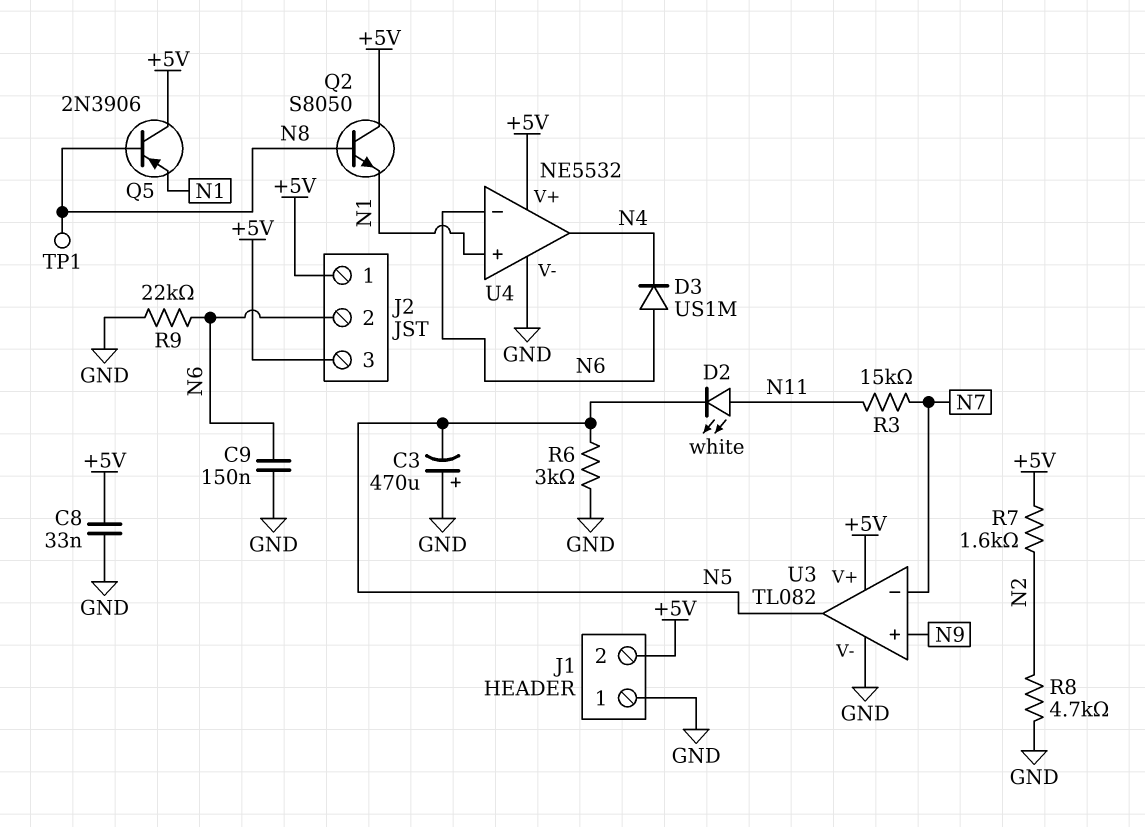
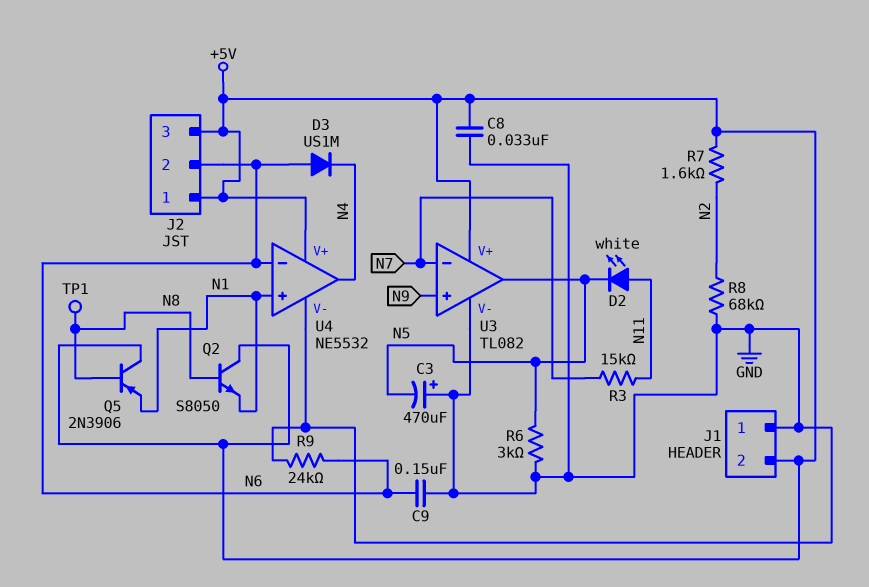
R8: 4.7k (GND, N2) -> 68k (GND, N2)
R9: 22k (GND, N6) -> 24k (GND, N6)

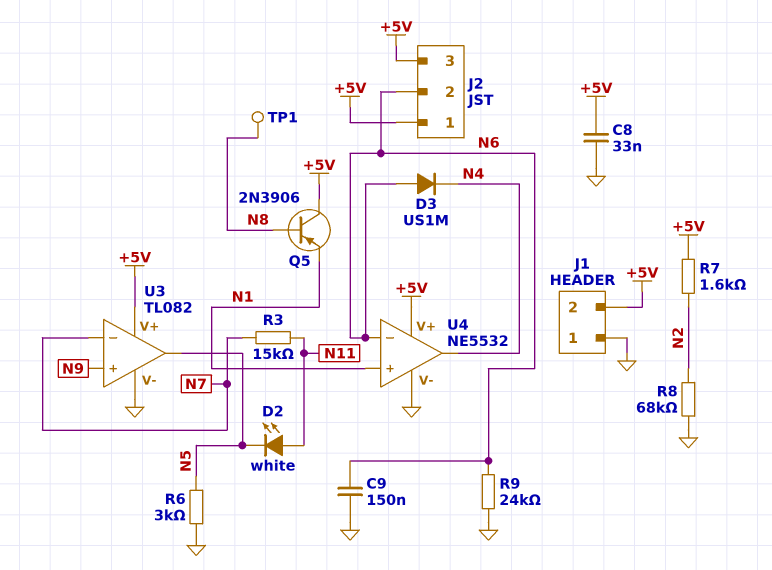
C3: 470uF (plus GND, minus N5) -> none
Q2: NPN S8050 (B N8, C +5V, E N1) -> none

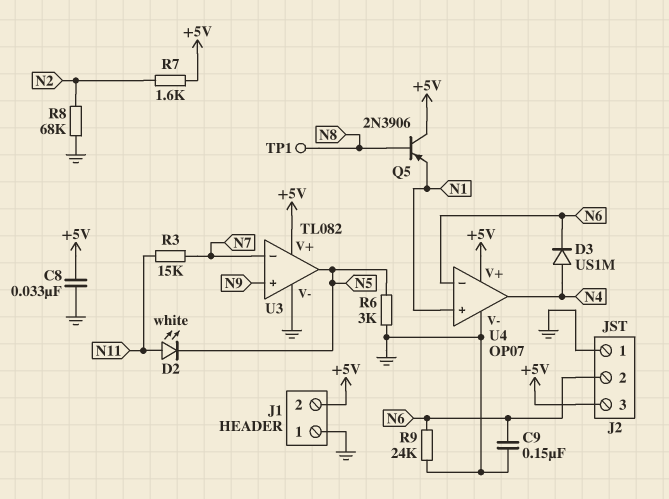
D3: diode US1M (A N6, K N4) -> diode US1M (A N4, K N6)
J2 pin 1: +5V -> GND
U4: NE5532 -> OP07

